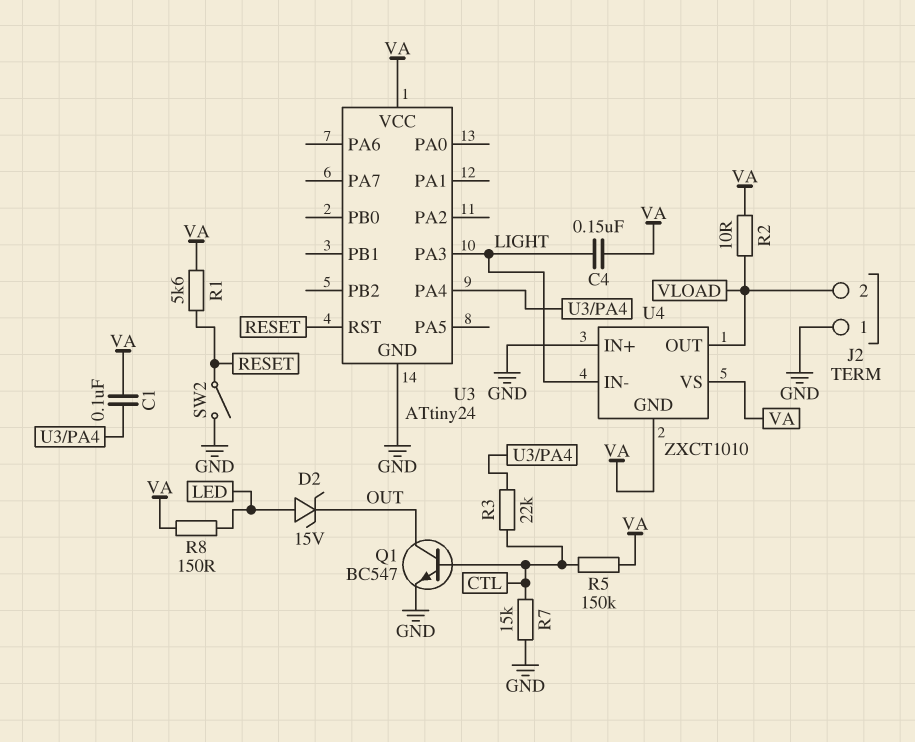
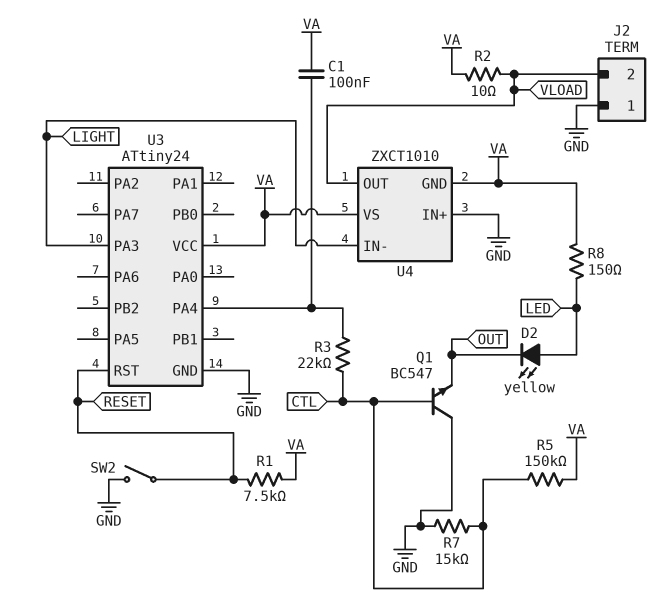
C4: 150nF (LIGHT, VA) -> none
D2: zener 15V (A LED, K OUT) -> LED yellow (A LED, K OUT)
Q1: NPN BC547 (B CTL, C OUT, E GND) -> NPN BC547 (B CTL, C GND, E OUT)
R1: 5.6k (RESET, VA) -> 7.5k (RESET, VA)

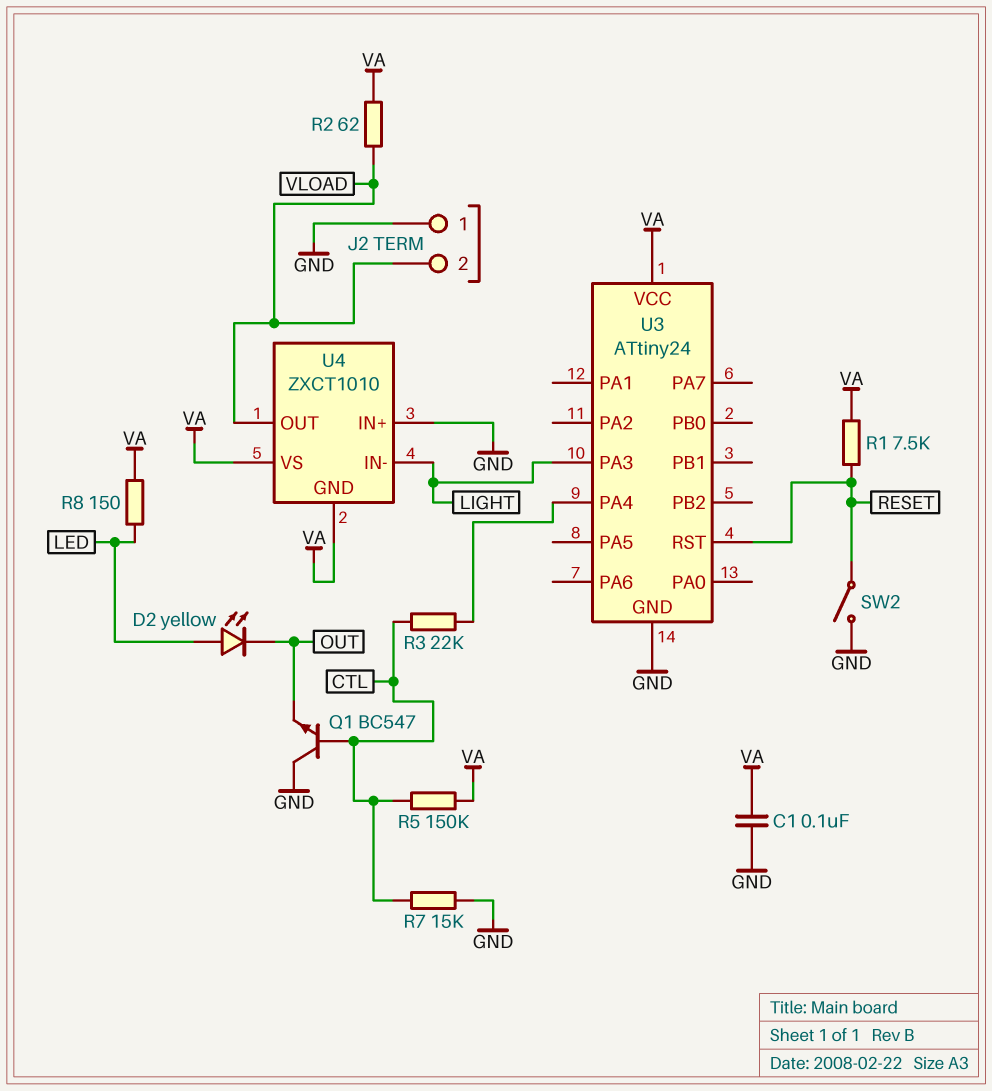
C1: 100nF (U3/PA4, VA) -> 100nF (GND, VA)
R2: 10 (VA, VLOAD) -> 62 (VA, VLOAD)

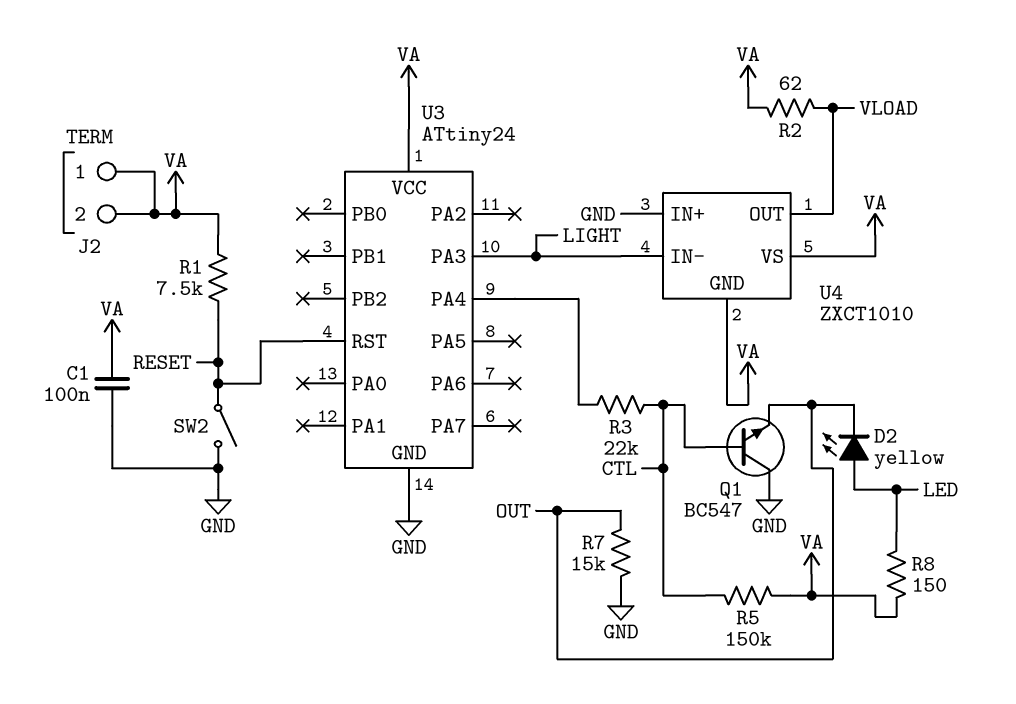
J2 pin 1: GND -> VA
J2 pin 2: VLOAD -> VA
R7: 15k (CTL, GND) -> 15k (GND, OUT)

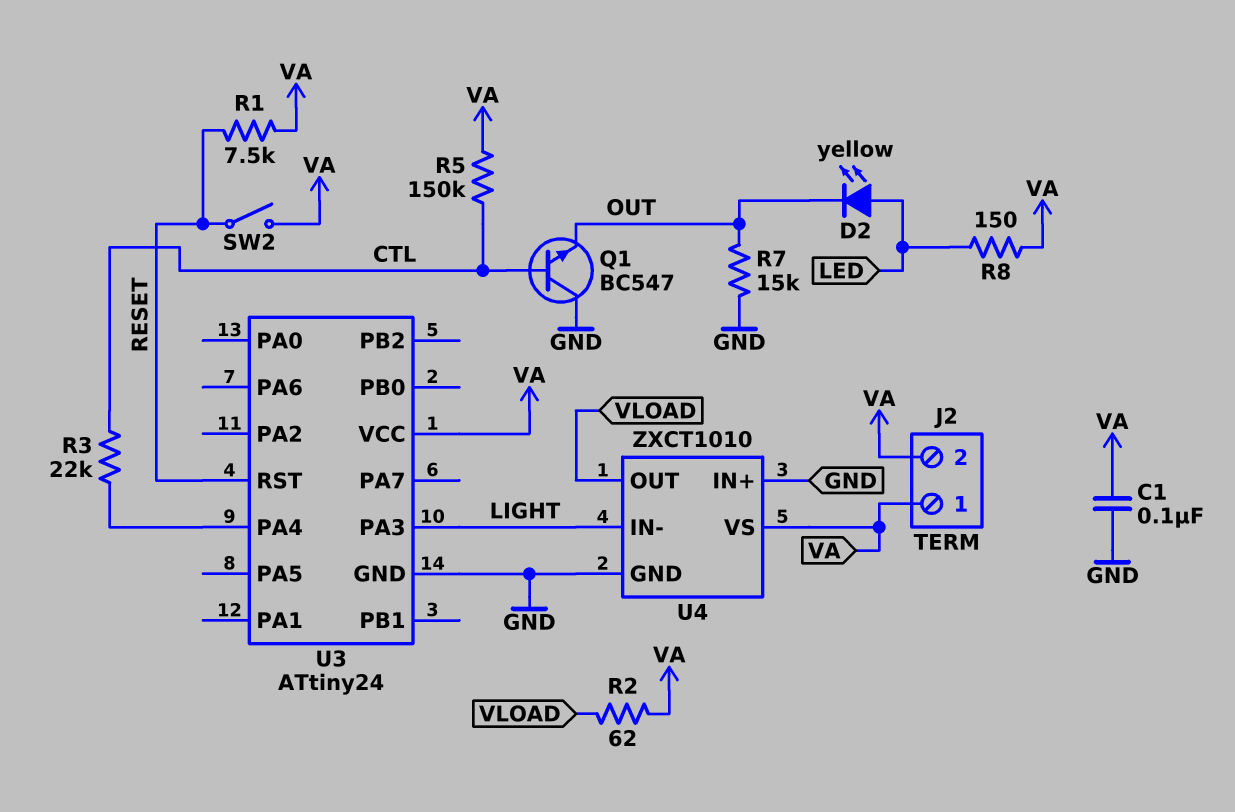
SW2: switch (GND, RESET) -> switch (RESET, VA)
U4 pin GND: VA -> GND

